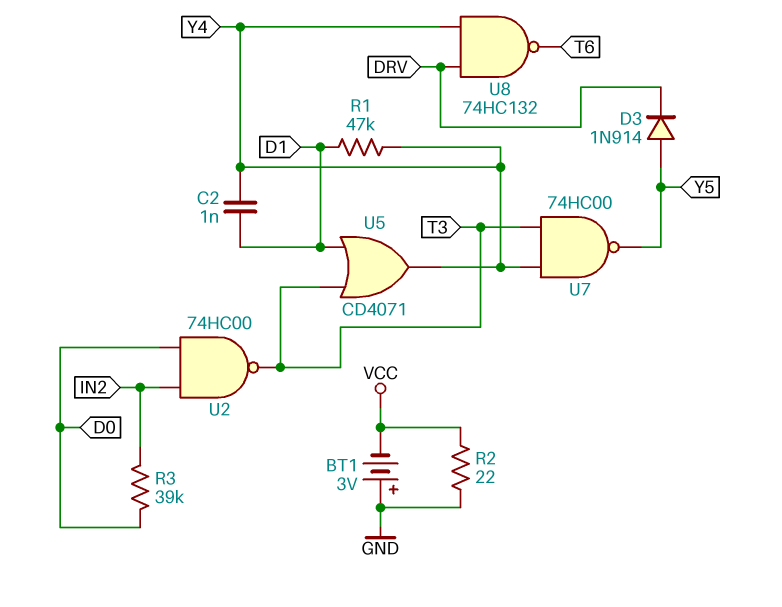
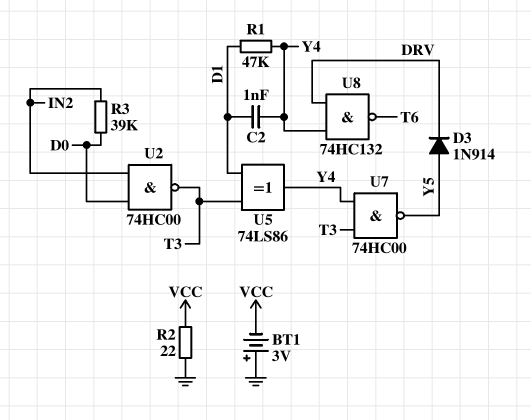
U5: OR CD4071 (in D1, in T3, out Y4) -> XOR 74LS86 (in D1, in T3, out Y4)

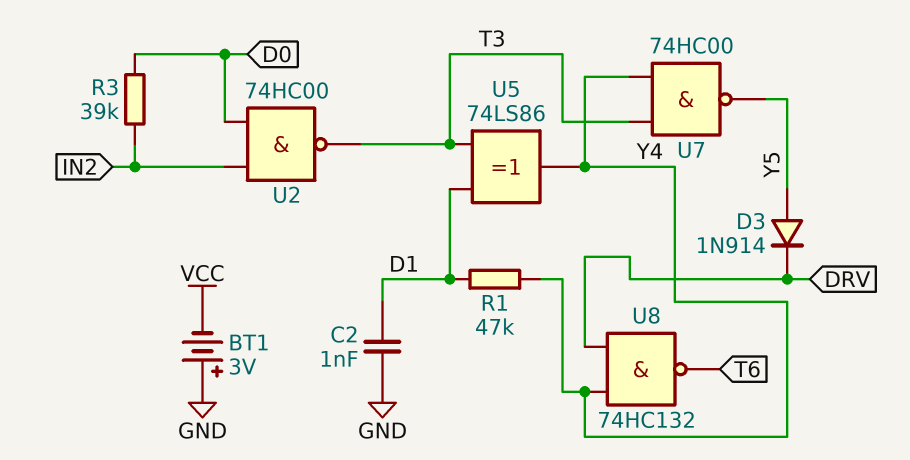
C2: 1nF (D1, Y4) -> 1nF (D1, GND)
R2: 22 (GND, VCC) -> none

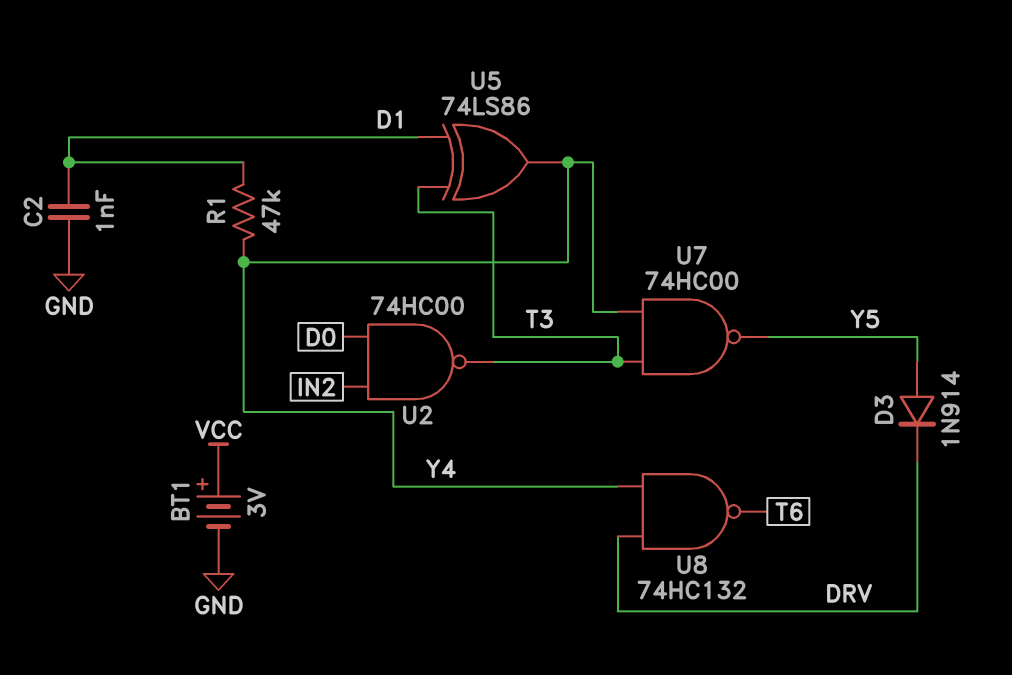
BT1: 3V (plus GND, minus VCC) -> 3V (plus VCC, minus GND)
R3: 39k (D0, IN2) -> none

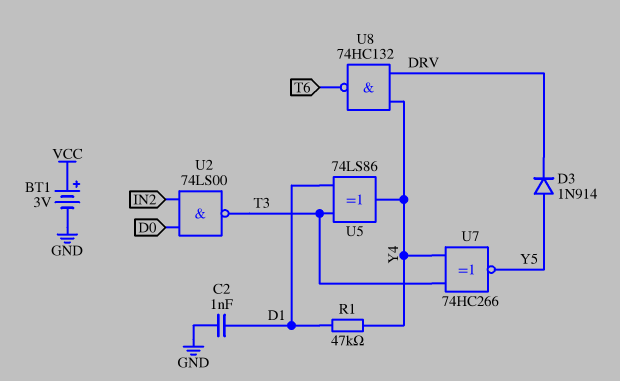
U2: NAND 74HC00 (in D0, in IN2, out T3) -> NAND 74LS00 (in D0, in IN2, out T3)
U7: NAND 74HC00 (in T3, in Y4, out Y5) -> XNOR 74HC266 (in T3, in Y4, out Y5)

